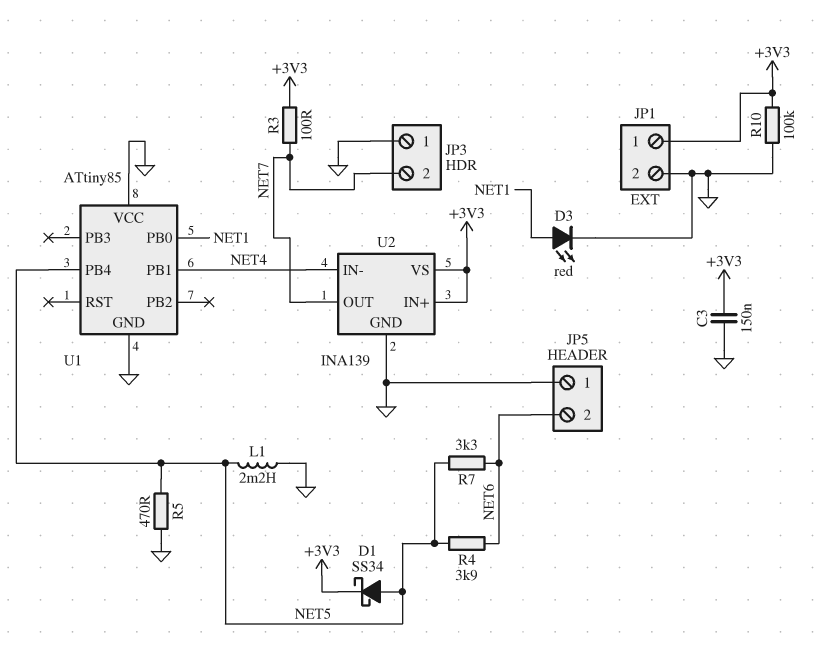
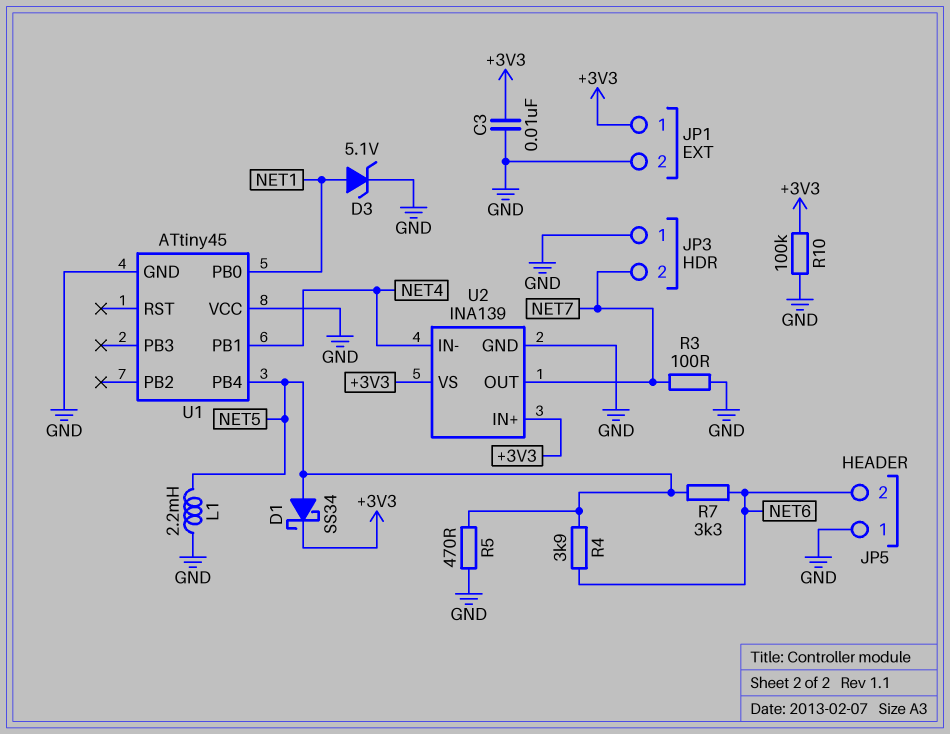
C3: 150nF (+3V3, GND) -> 10nF (+3V3, GND)
D3: LED red (A NET1, K GND) -> zener 5.1V (A NET1, K GND)
R3: 100 (+3V3, NET7) -> 100 (GND, NET7)
U1: ATtiny85 -> ATtiny45

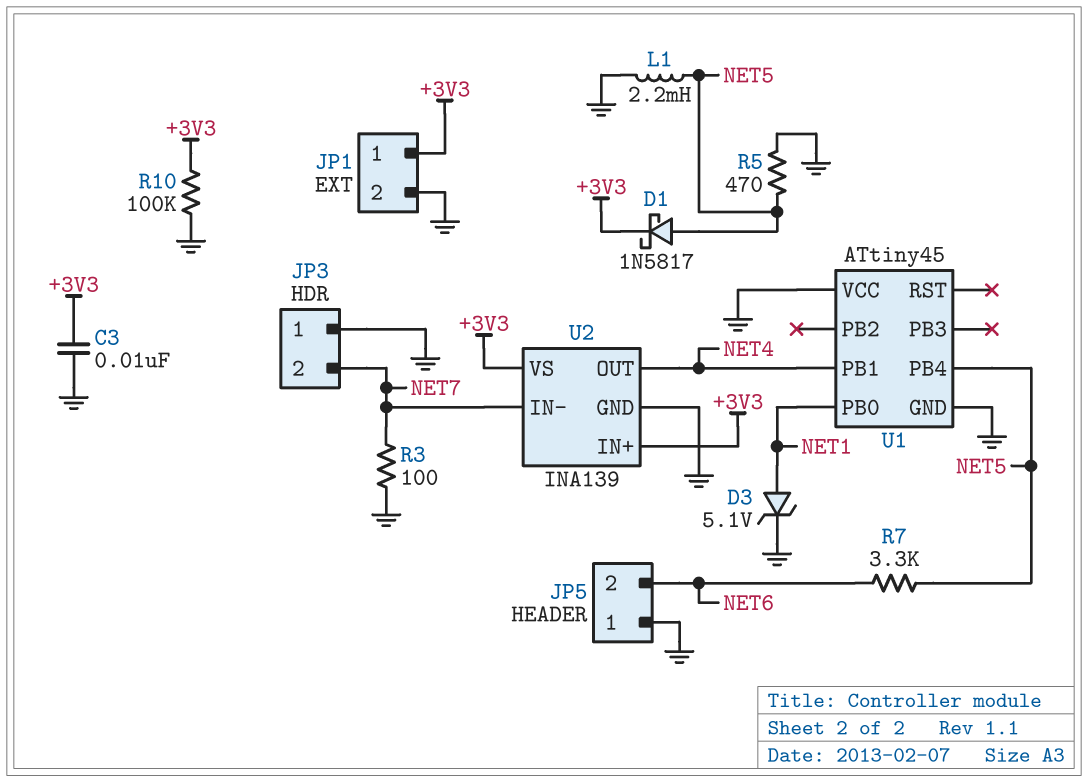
D1: schottky SS34 (A NET5, K +3V3) -> schottky 1N5817 (A NET5, K +3V3)
R4: 3.9k (NET5, NET6) -> none
U2 pin IN-: NET4 -> NET7
U2 pin OUT: NET7 -> NET4

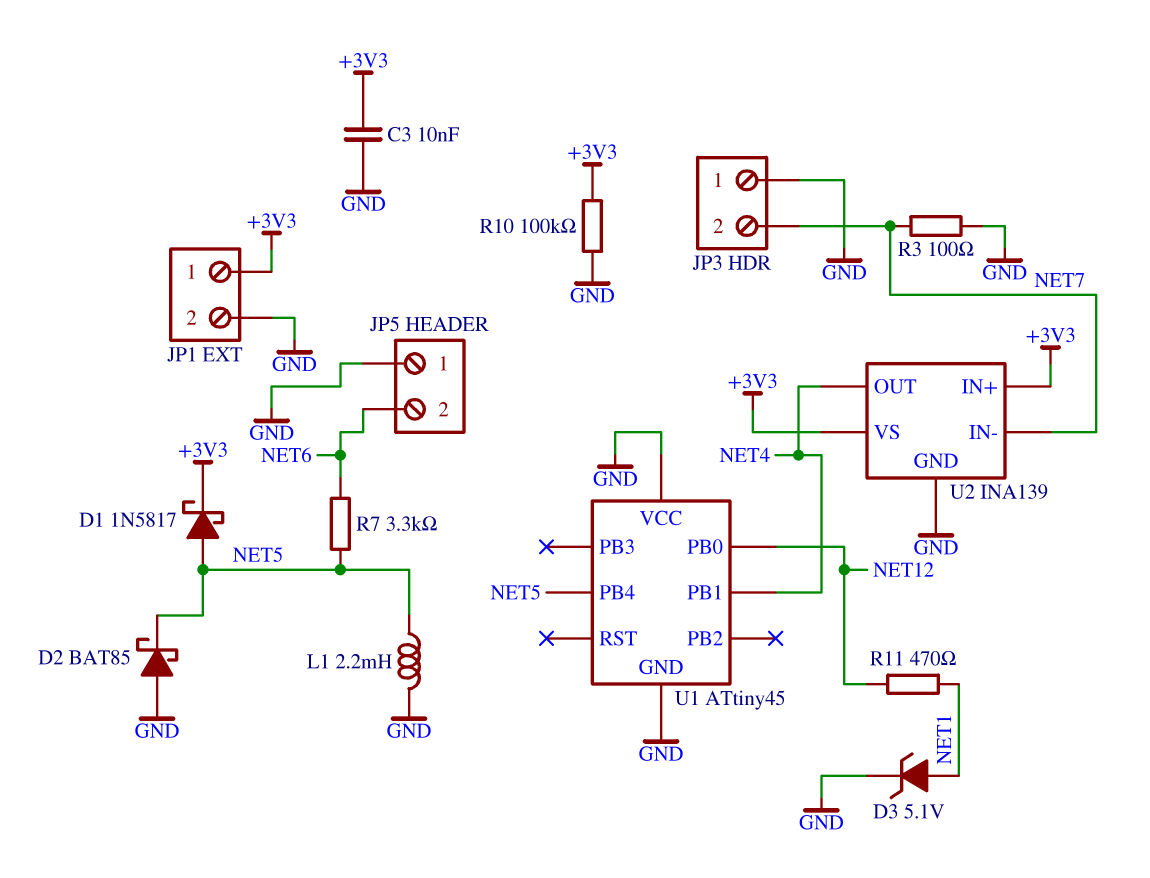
D2: none -> schottky BAT85 (A GND, K NET5)
R5: 470 (GND, NET5) -> none
R11: none -> 470 (NET1, NET12)
U1 pin PB0: NET1 -> NET12

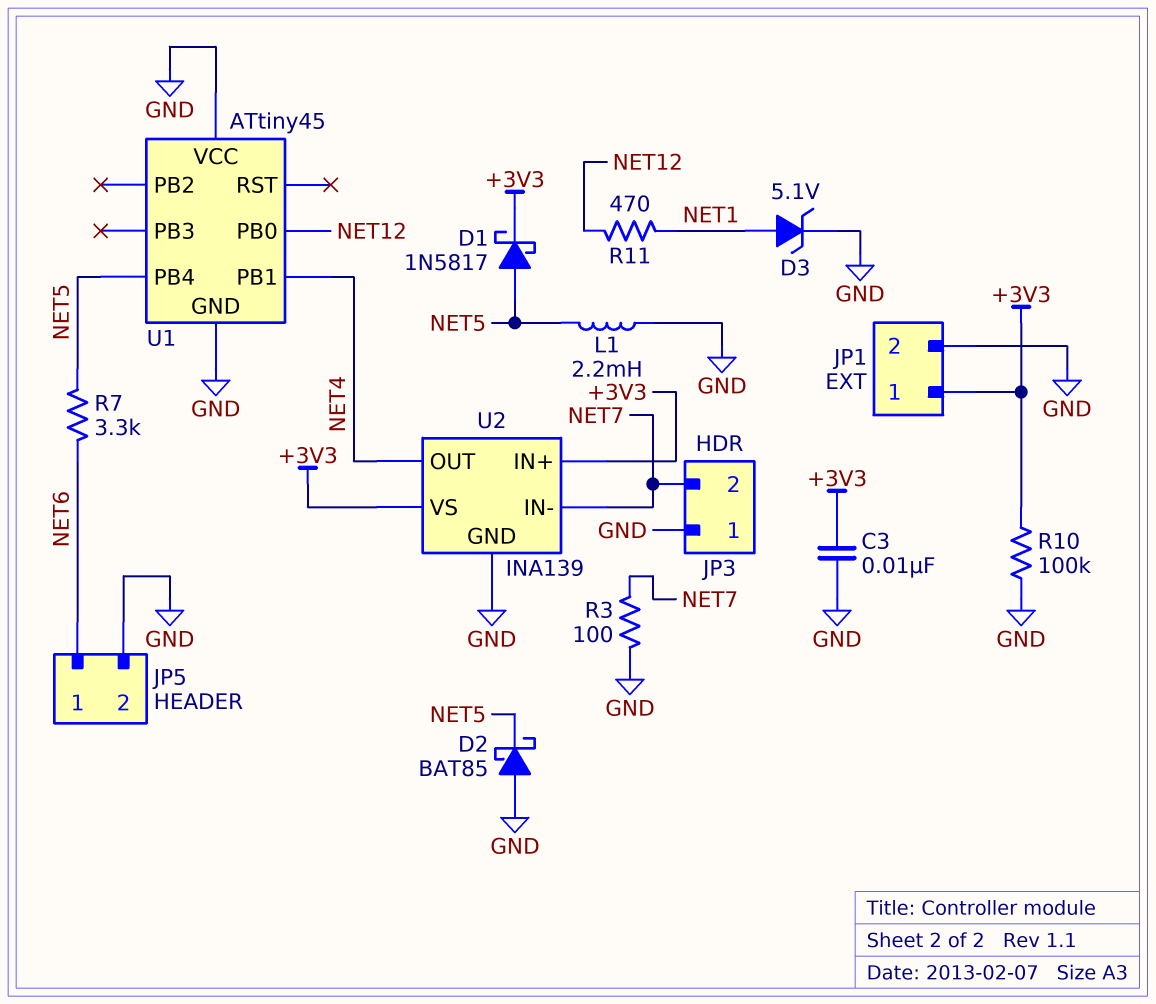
JP5 pin 1: GND -> NET6
JP5 pin 2: NET6 -> GND

